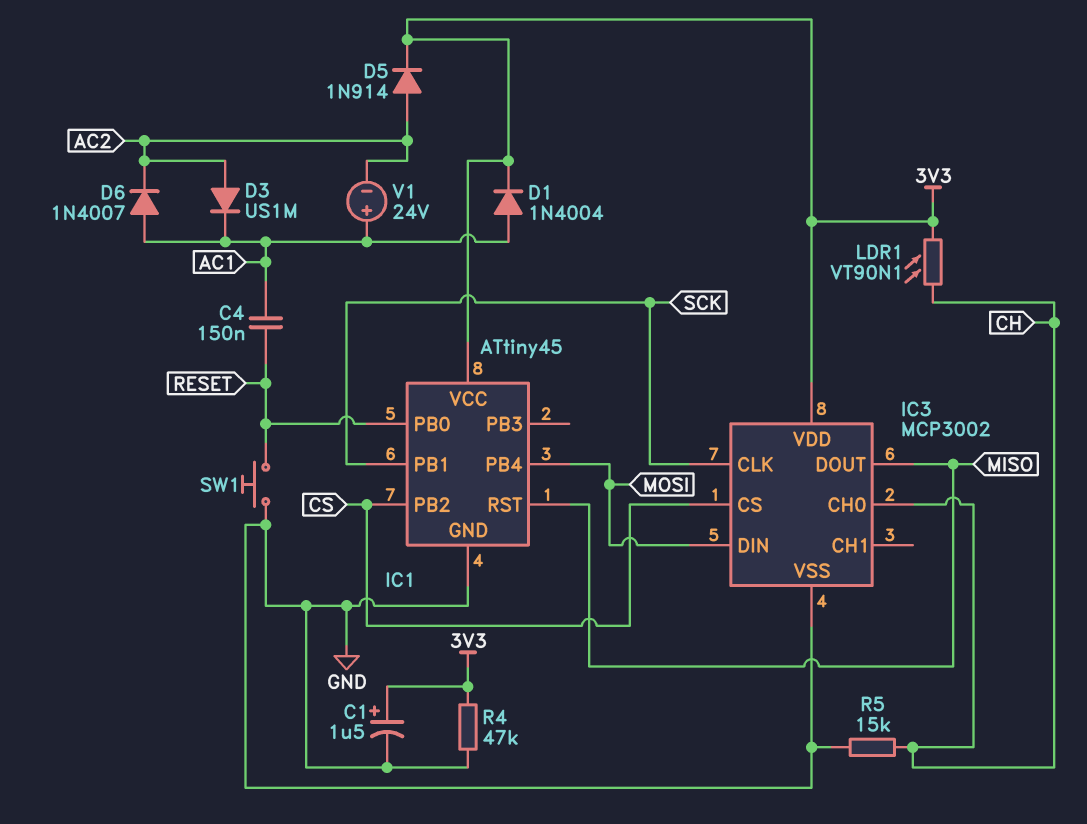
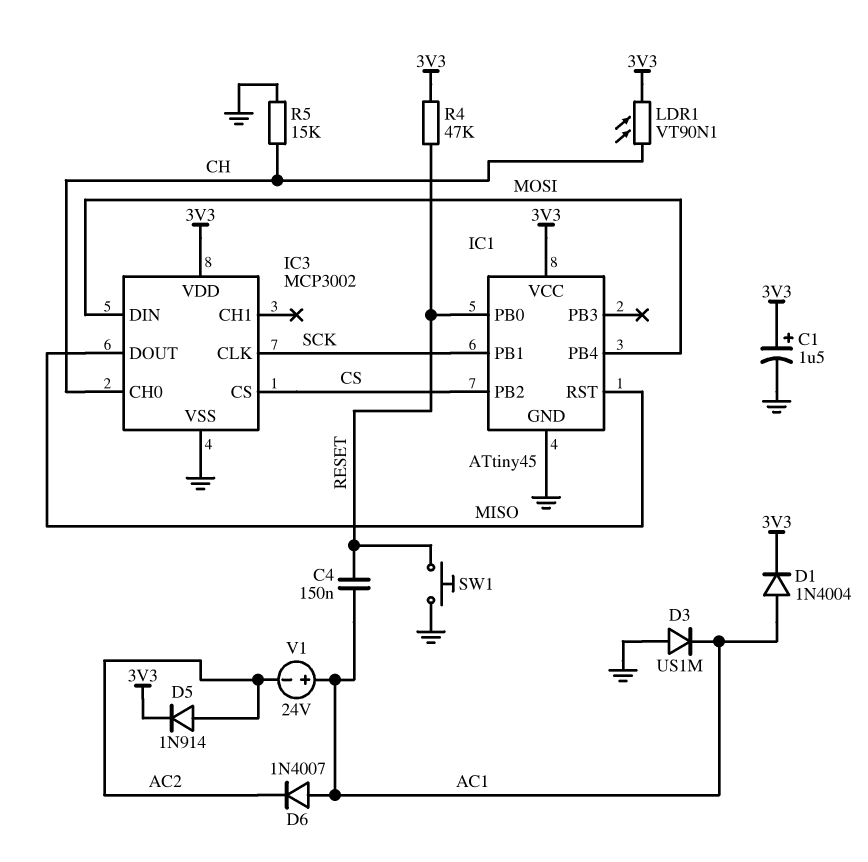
D3: diode US1M (A AC2, K AC1) -> diode US1M (A GND, K AC1)
R4: 47k (3V3, GND) -> 47k (3V3, RESET)

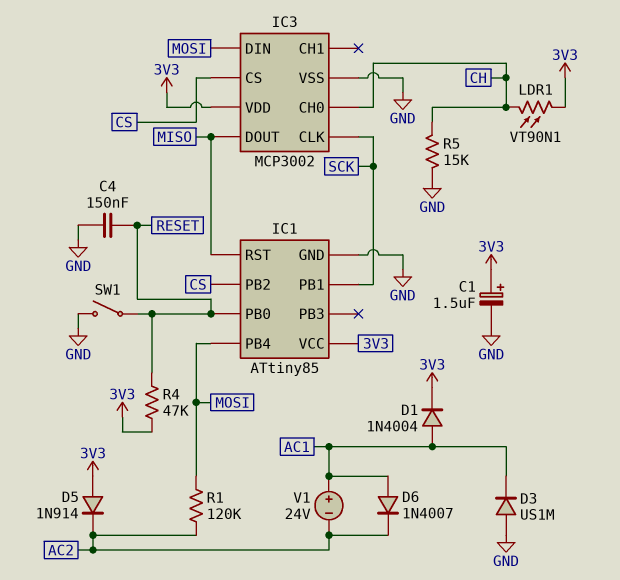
C4: 150nF (AC1, RESET) -> 150nF (GND, RESET)
D5: diode 1N914 (A AC2, K 3V3) -> diode 1N914 (A 3V3, K AC2)
IC1: ATtiny45 -> ATtiny85
R1: none -> 120k (AC2, MOSI)
SW1: button (GND, RESET) -> switch (GND, RESET)

